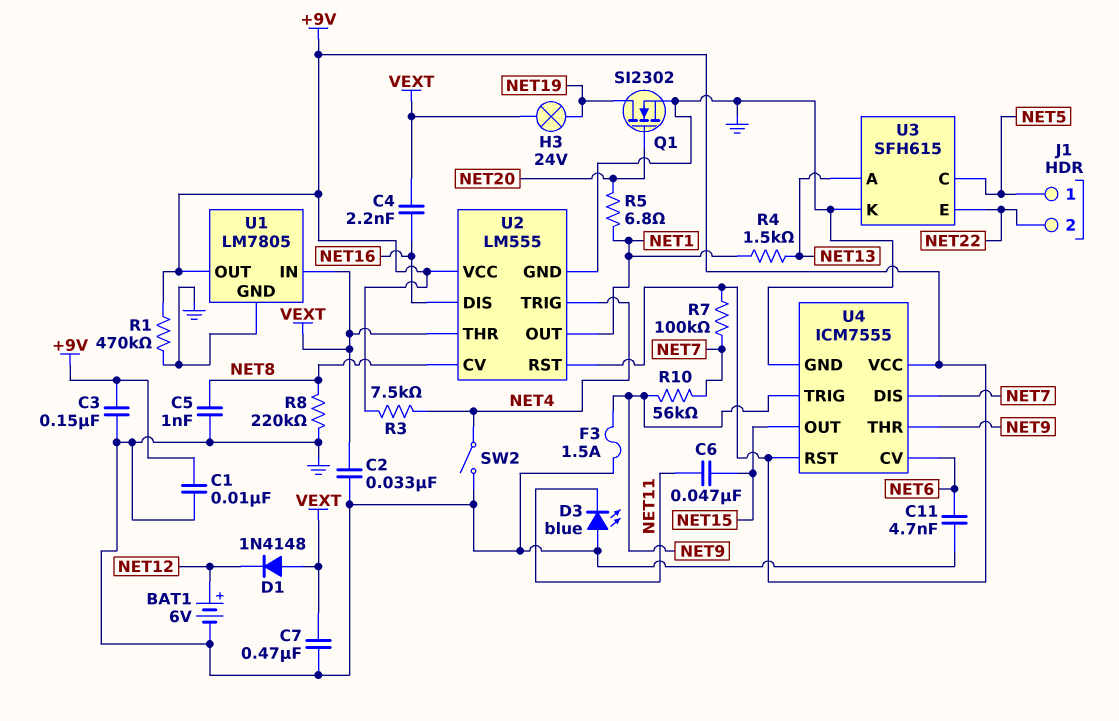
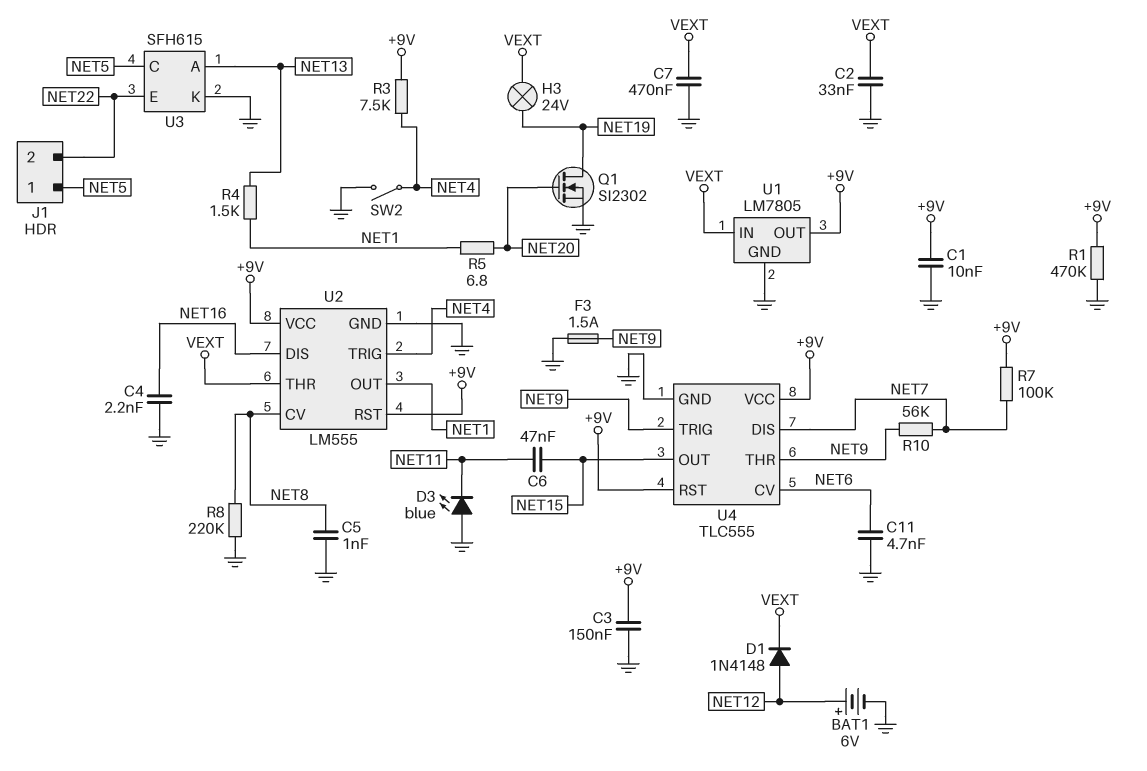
C4: 2.2nF (NET16, VEXT) -> 2.2nF (GND, NET16)
D1: diode 1N4148 (A VEXT, K NET12) -> diode 1N4148 (A NET12, K VEXT)
U4: ICM7555 -> TLC555

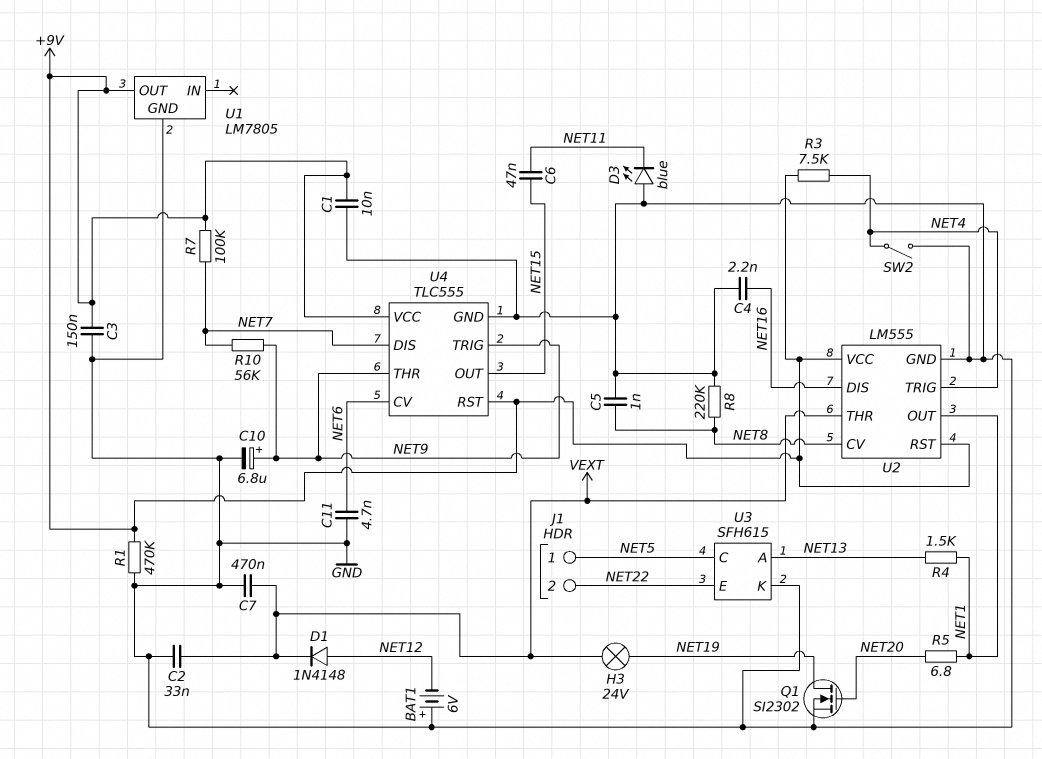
BAT1: 6V (plus NET12, minus GND) -> 6V (plus GND, minus NET12)
C10: none -> 6.8uF (plus NET9, minus GND)
F3: 1.5A (GND, NET9) -> none
U1 pin IN: VEXT -> none

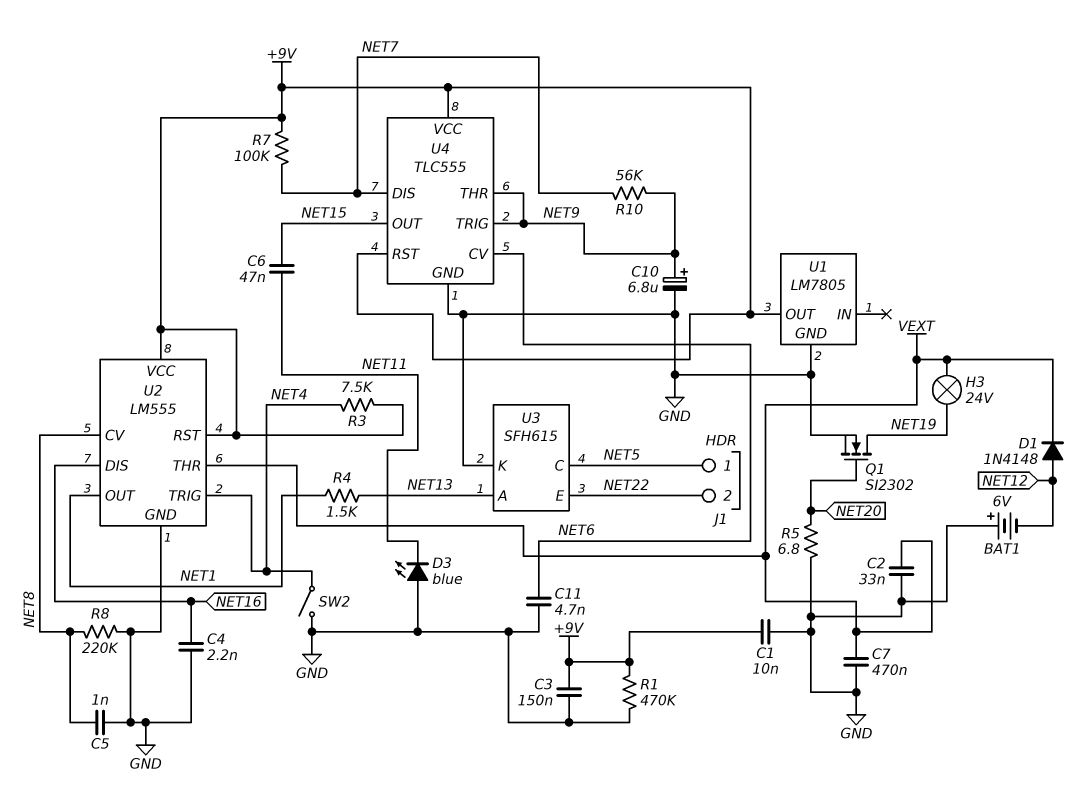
R5: 6.8 (NET1, NET20) -> 6.8 (GND, NET20)

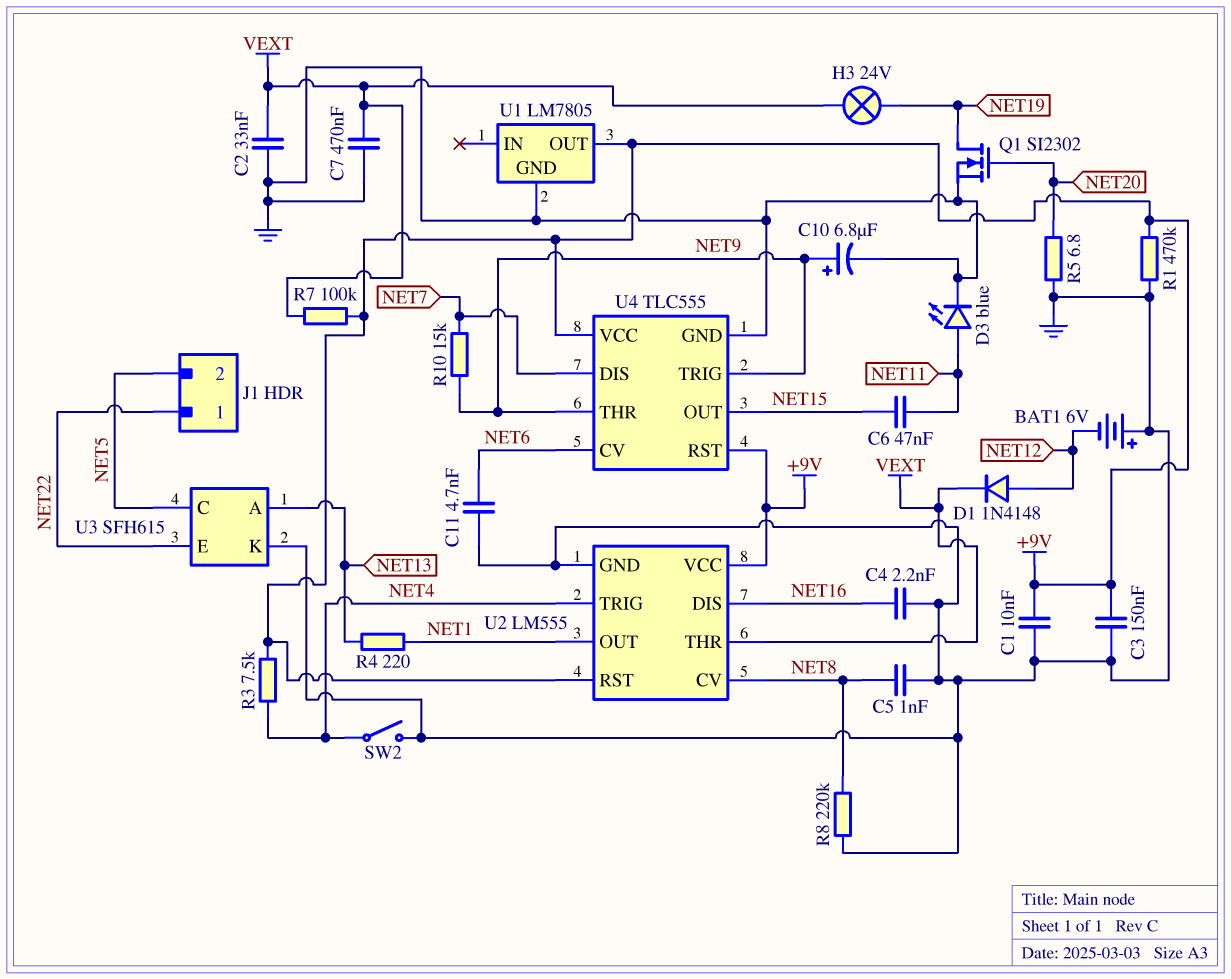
D3: LED blue (A GND, K NET11) -> LED blue (A NET11, K GND)
J1 pin 1: NET5 -> NET22
J1 pin 2: NET22 -> NET5
R4: 1.5k (NET1, NET13) -> 220 (NET1, NET13)
R7: 100k (+9V, NET7) -> 100k (+9V, VEXT)
R10: 56k (NET7, NET9) -> 15k (NET7, NET9)

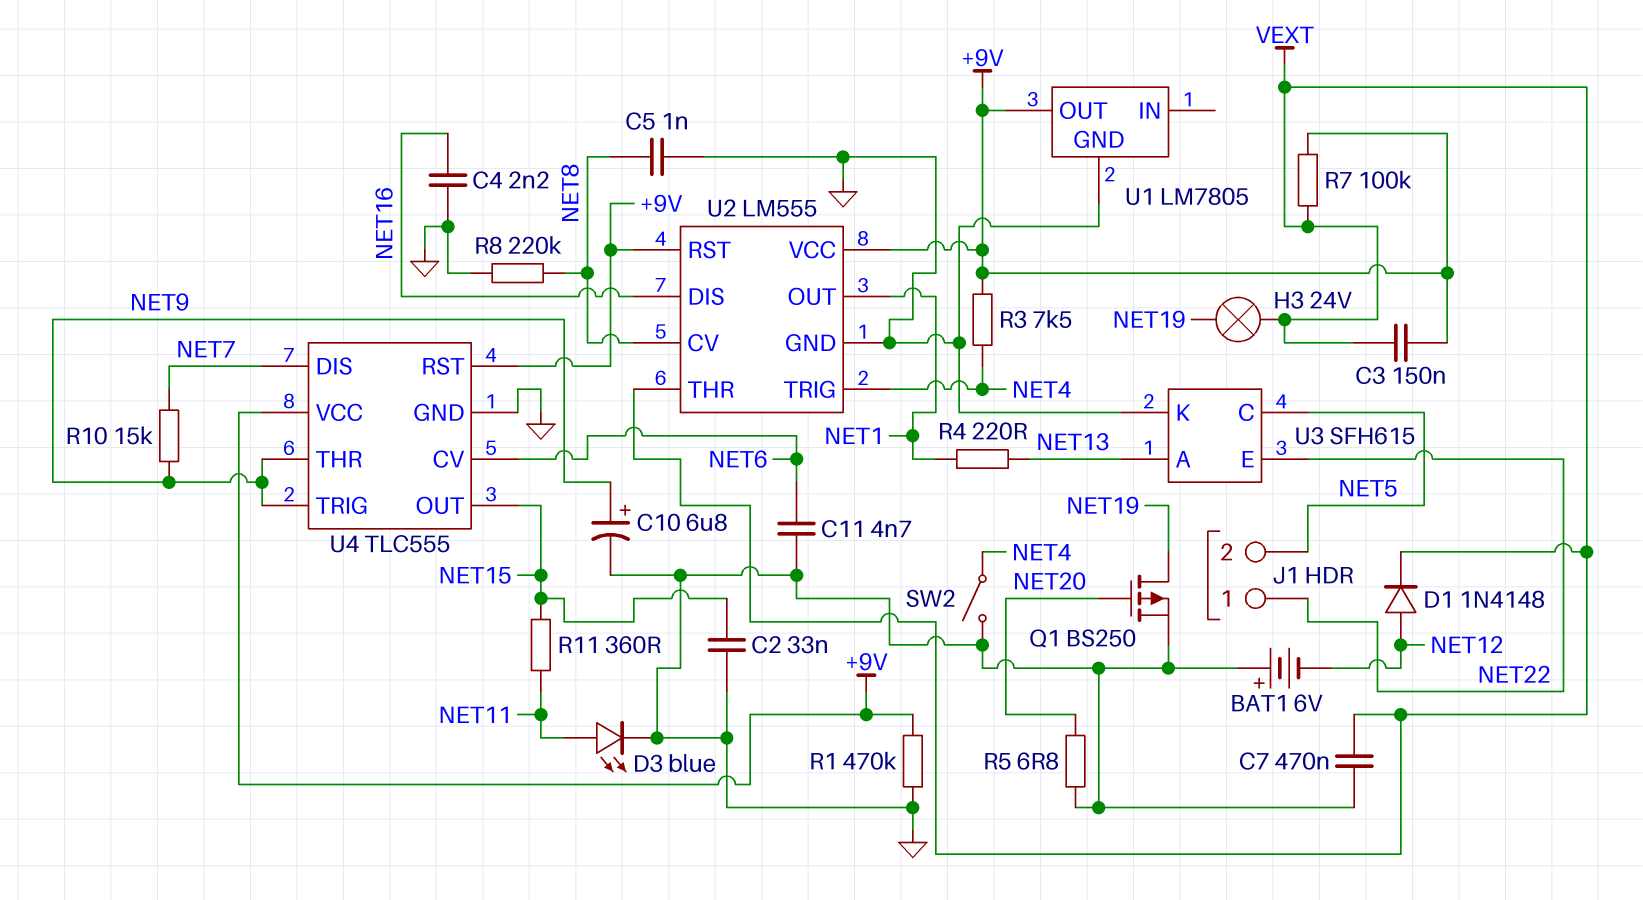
C1: 10nF (+9V, GND) -> none
C2: 33nF (GND, VEXT) -> 33nF (GND, NET15)
C3: 150nF (+9V, GND) -> 150nF (+9V, VEXT)
C6: 47nF (NET11, NET15) -> none
Q1: NMOS SI2302 (G NET20, D NET19, S GND) -> PMOS BS250 (G NET20, D NET19, S GND)
R11: none -> 360 (NET11, NET15)

